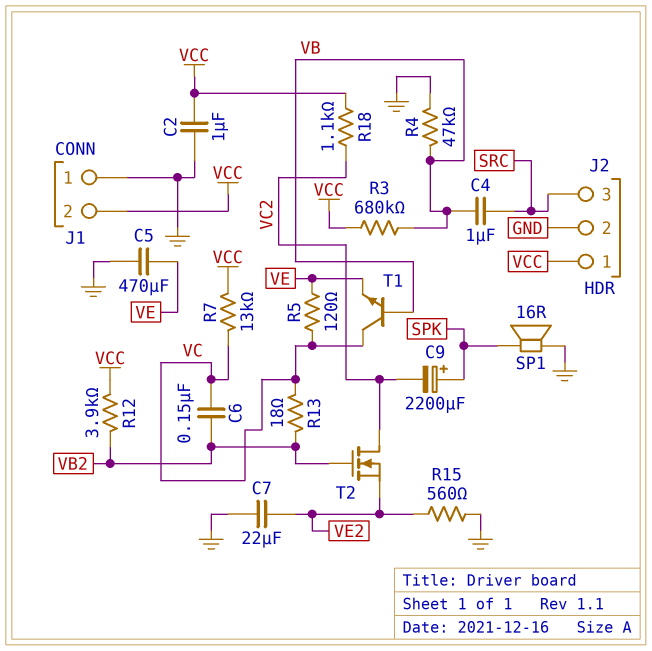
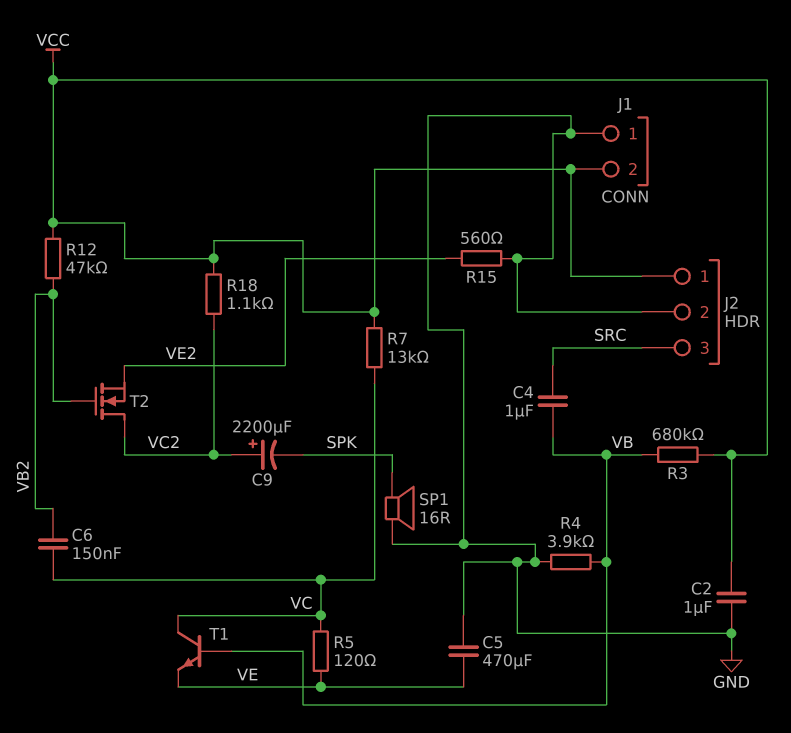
C7: 22uF (GND, VE2) -> none
C9: 2200uF (plus SPK, minus VC2) -> 2200uF (plus VC2, minus SPK)
R4: 47k (GND, VB) -> 3.9k (GND, VB)
R12: 3.9k (VB2, VCC) -> 47k (VB2, VCC)
R13: 18 (VB2, VC) -> none

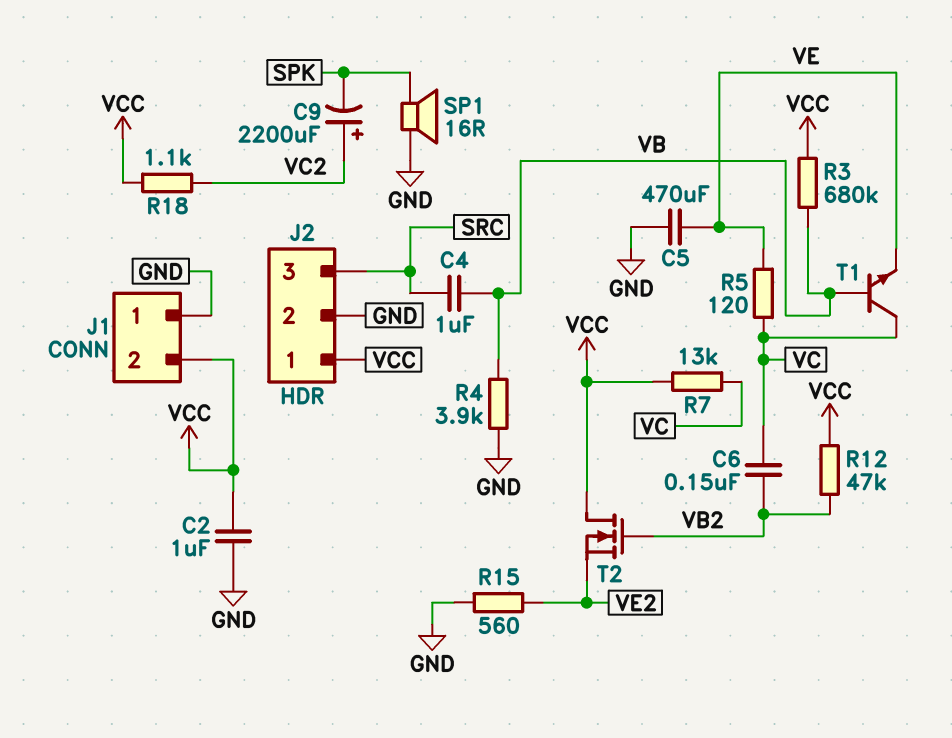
T2: NMOS (G VB2, D VC2, S VE2) -> NMOS (G VB2, D VCC, S VE2)

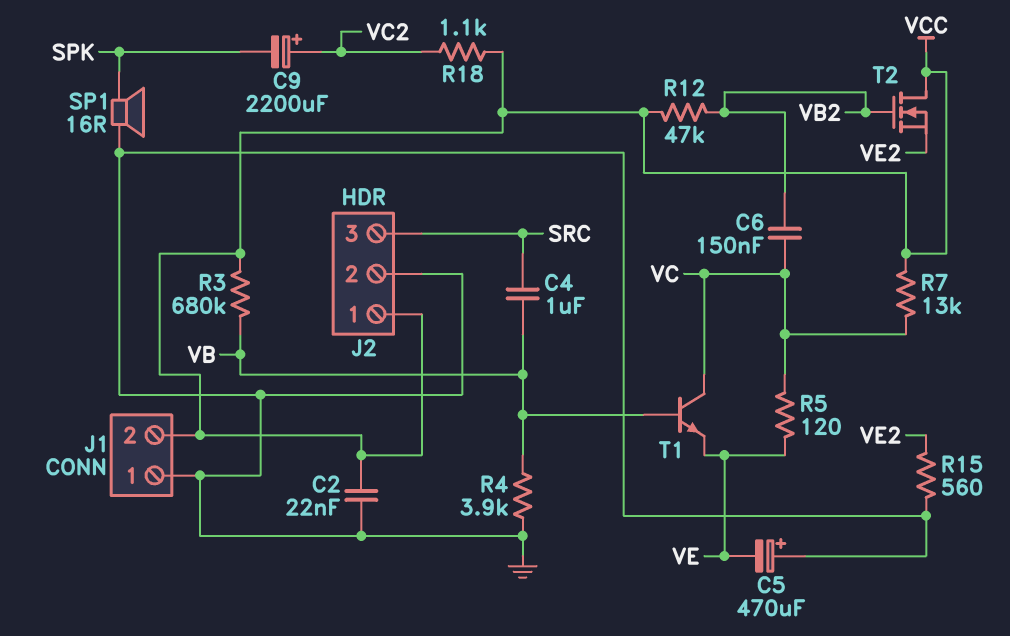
C2: 1uF (GND, VCC) -> 22nF (GND, VCC)
C5: 470uF (GND, VE) -> 470uF (plus GND, minus VE)

